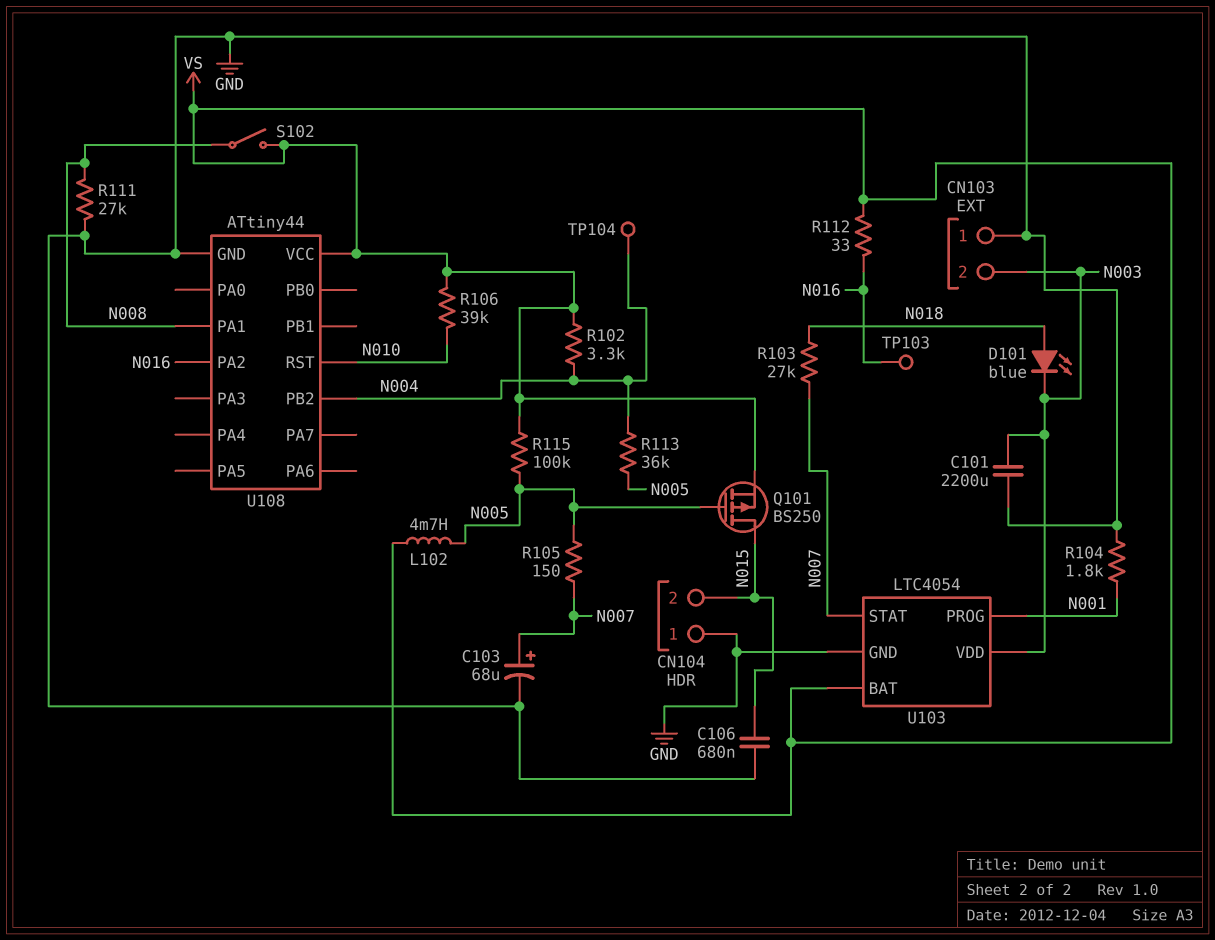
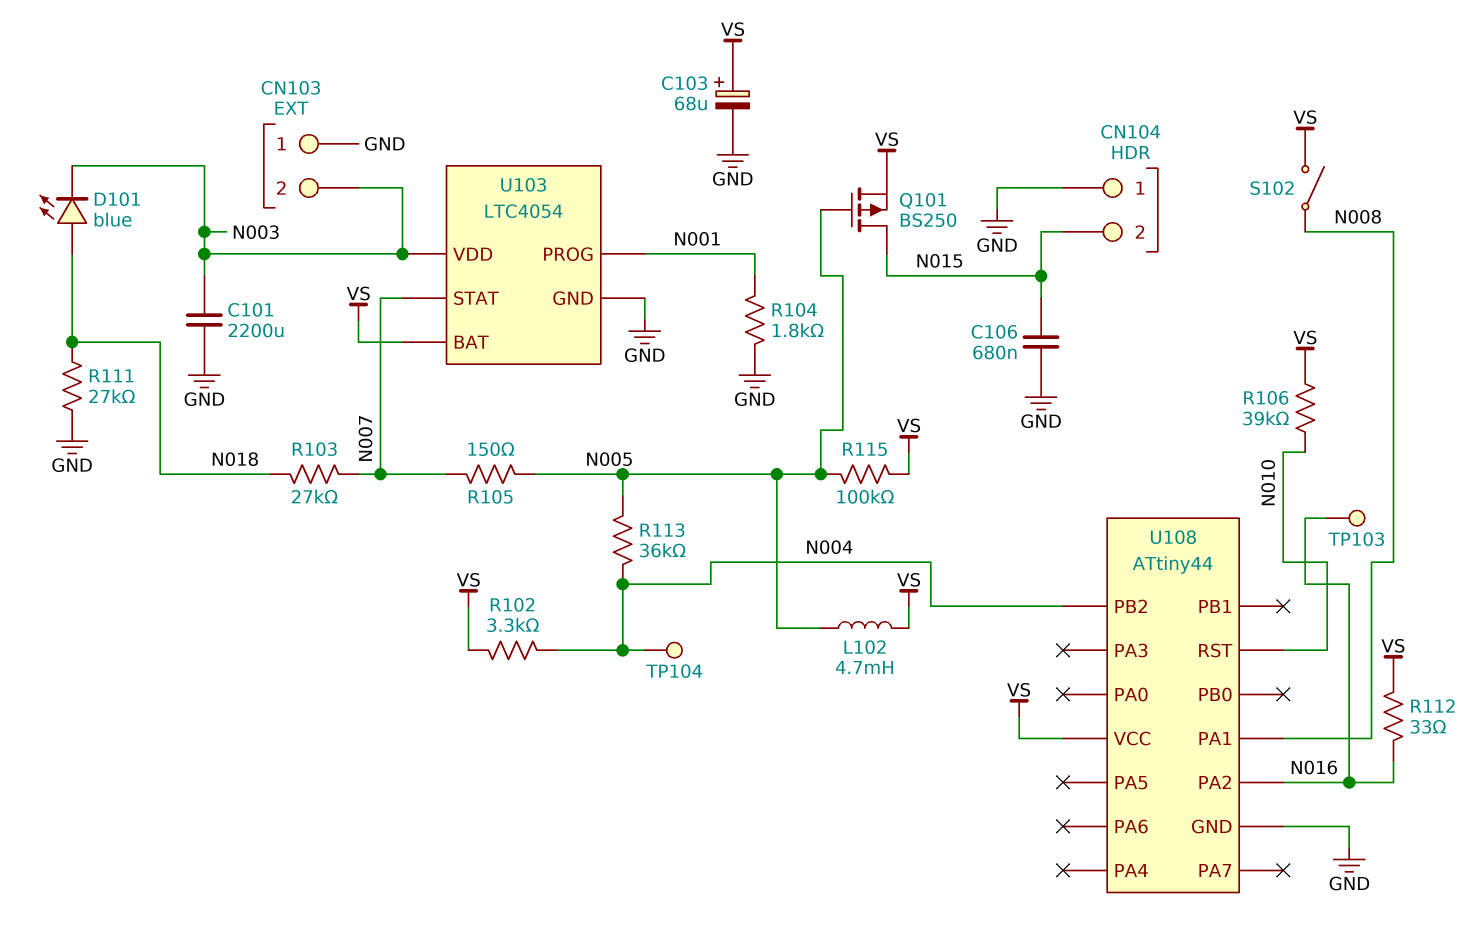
C103: 68uF (plus N007, minus GND) -> 68uF (plus VS, minus GND)
R111: 27k (GND, N008) -> 27k (GND, N018)

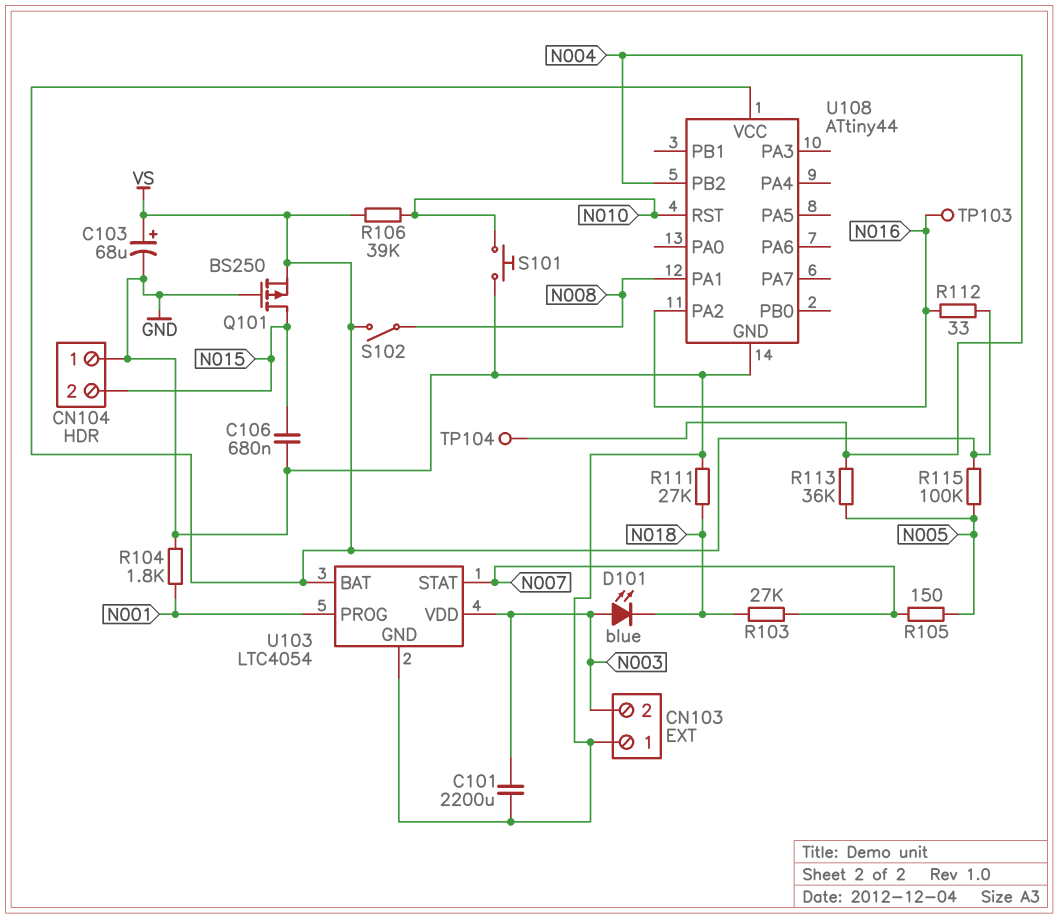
D101: LED blue (A N018, K N003) -> LED blue (A N003, K N018)
L102: 4.7mH (N005, VS) -> none
Q101: PMOS BS250 (G N005, D N015, S VS) -> PMOS BS250 (G GND, D N015, S VS)
R102: 3.3k (N004, VS) -> none
S101: none -> button (GND, N010)

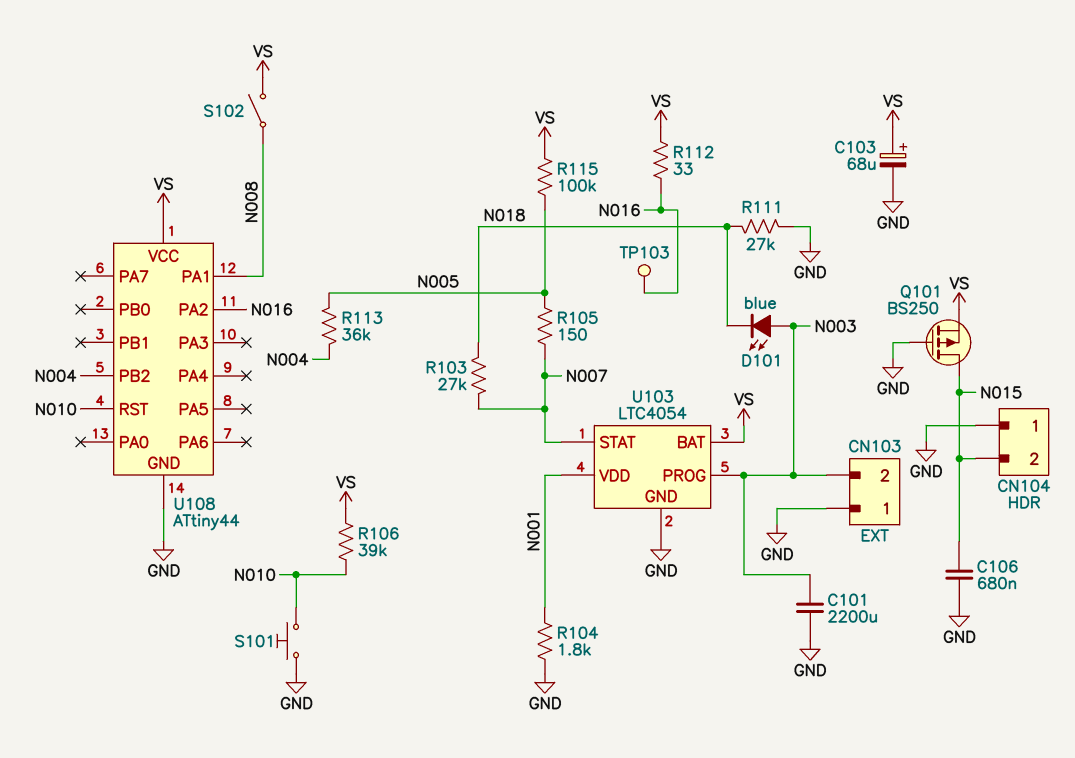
TP104: test point (N004) -> none
U103 pin PROG: N001 -> N003
U103 pin VDD: N003 -> N001

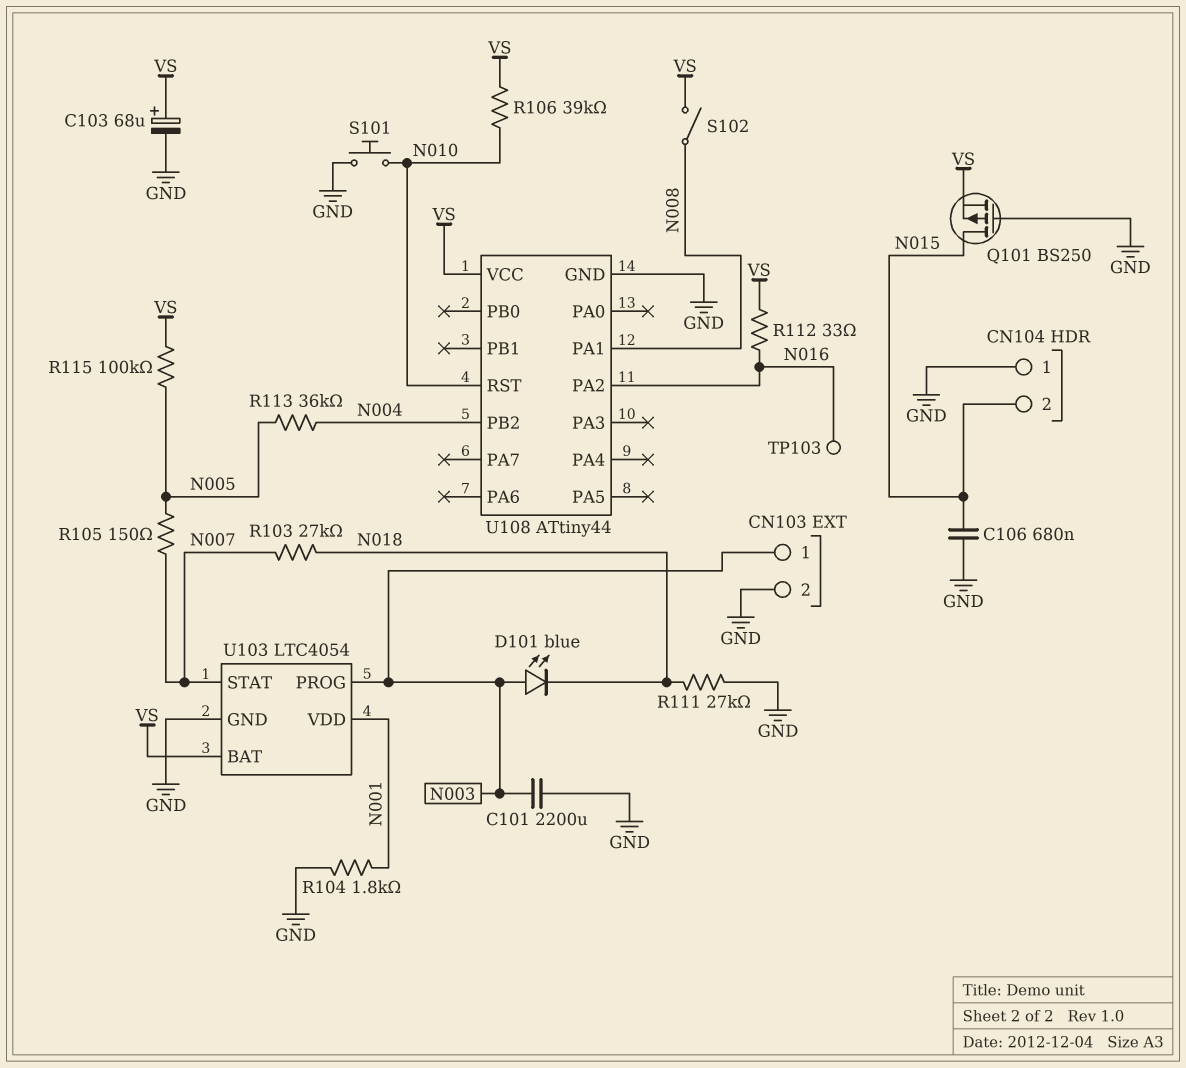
CN103 pin 1: GND -> N003
CN103 pin 2: N003 -> GND

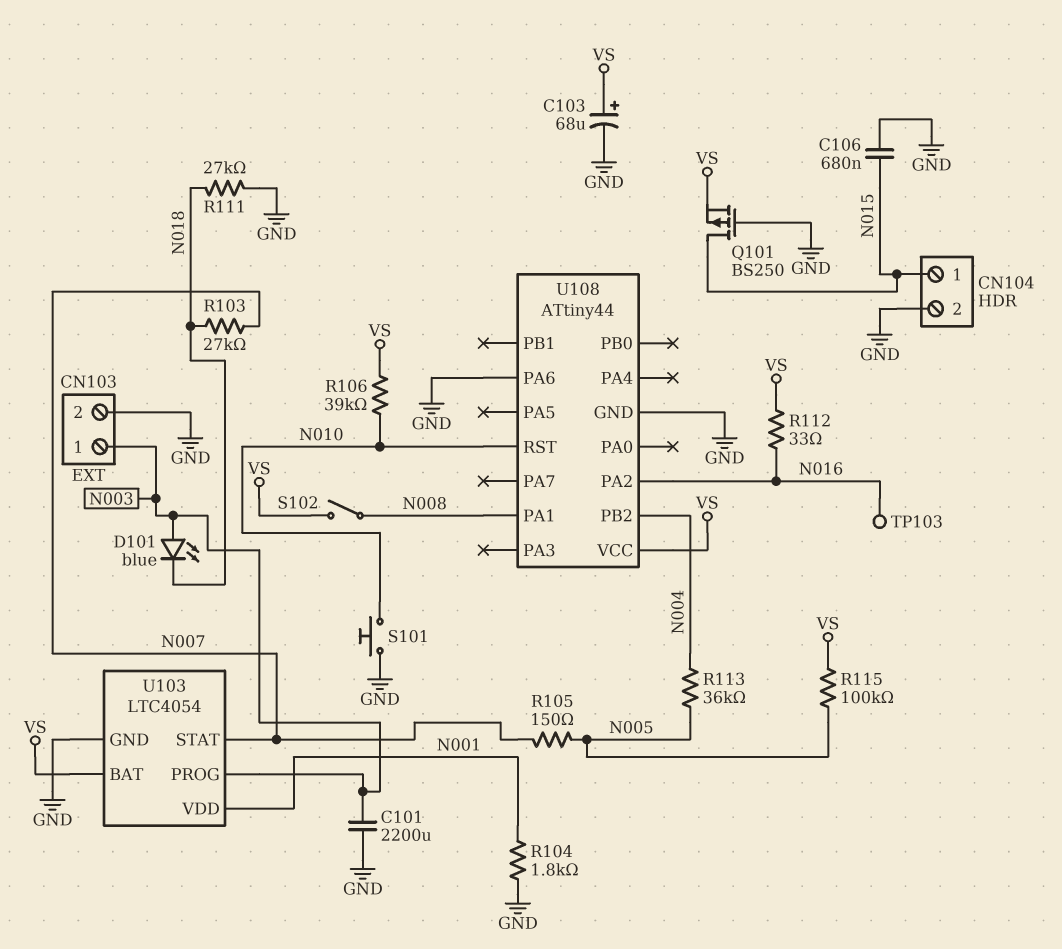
CN104 pin 1: GND -> N015
CN104 pin 2: N015 -> GND
U108 pin PA6: none -> GND

